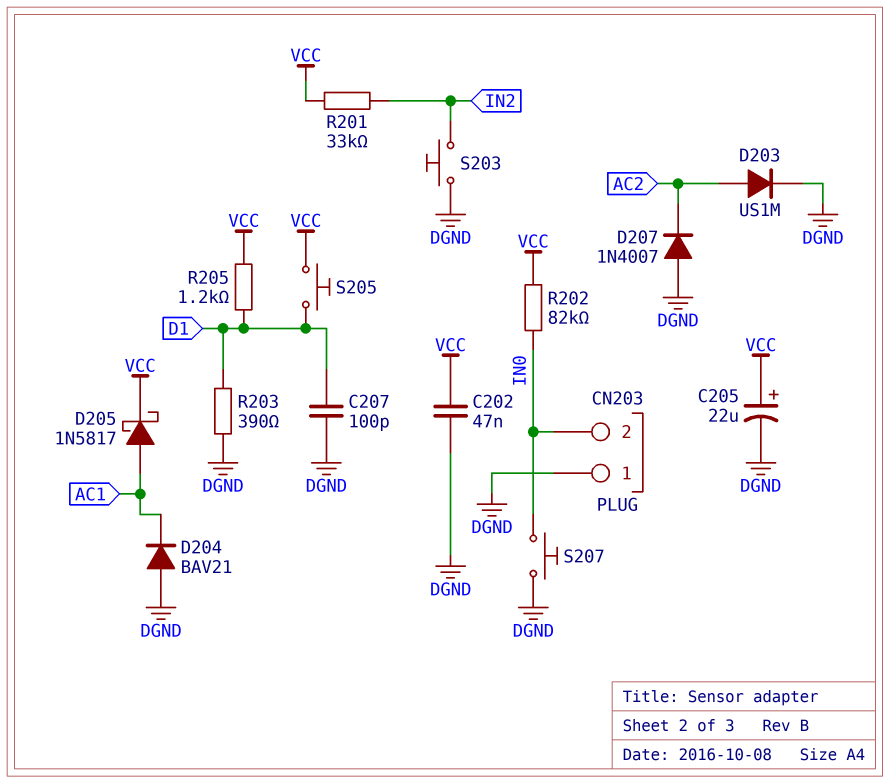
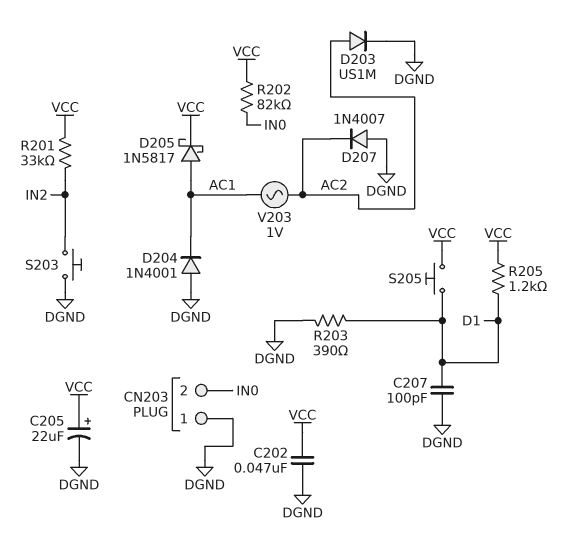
D204: diode BAV21 (A DGND, K AC1) -> diode 1N4001 (A DGND, K AC1)
S207: button (DGND, IN0) -> none
V203: none -> AC 1V (AC1, AC2)

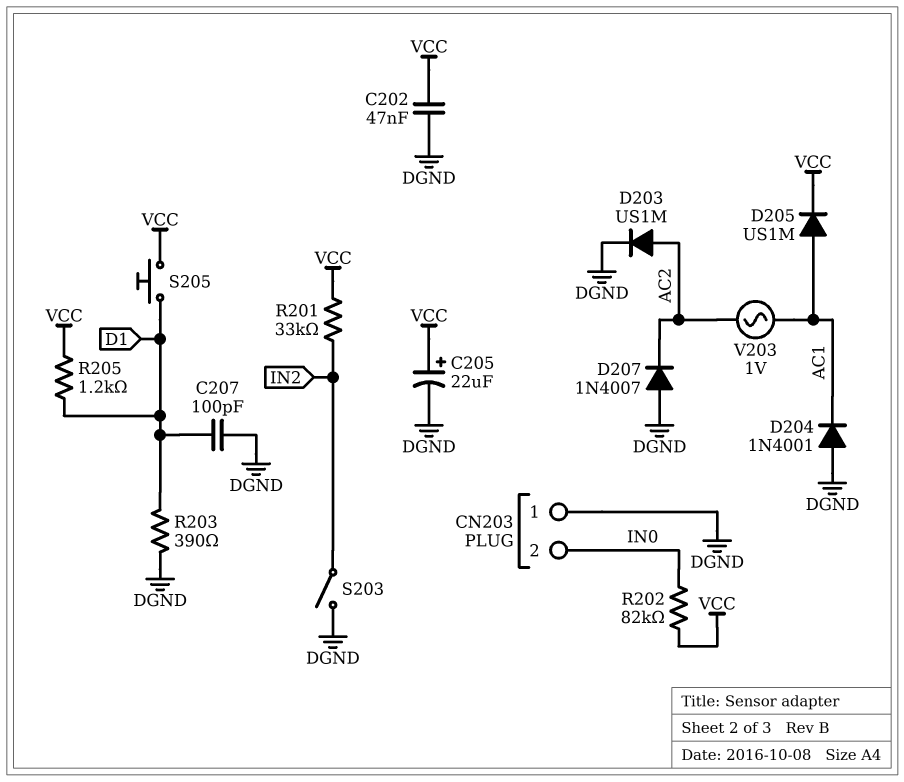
D205: schottky 1N5817 (A AC1, K VCC) -> diode US1M (A AC1, K VCC)
S203: button (DGND, IN2) -> switch (DGND, IN2)

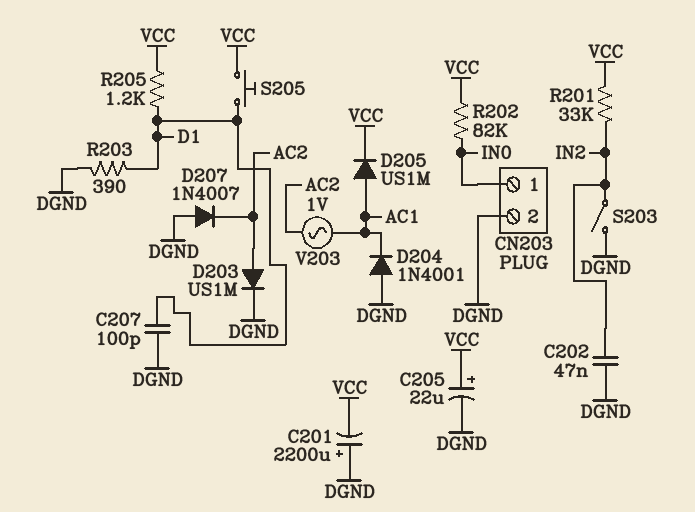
C201: none -> 2200uF (plus DGND, minus VCC)
C202: 47nF (DGND, VCC) -> 47nF (DGND, IN2)
CN203 pin 1: DGND -> IN0
CN203 pin 2: IN0 -> DGND

